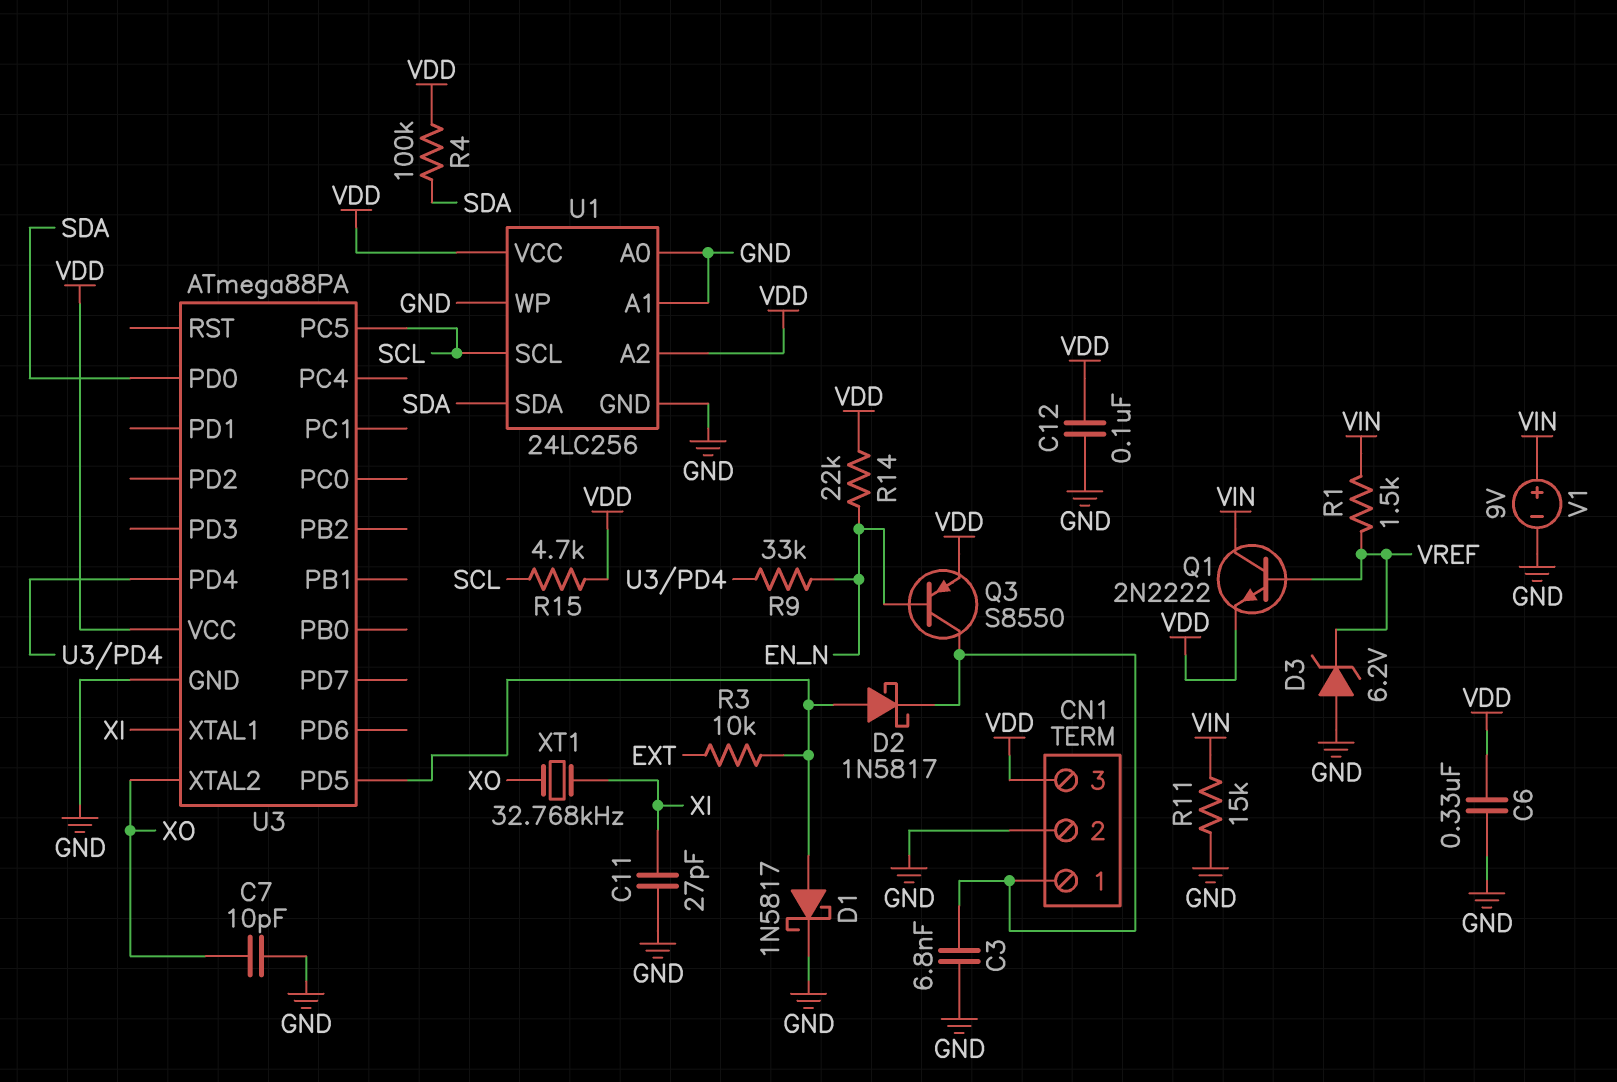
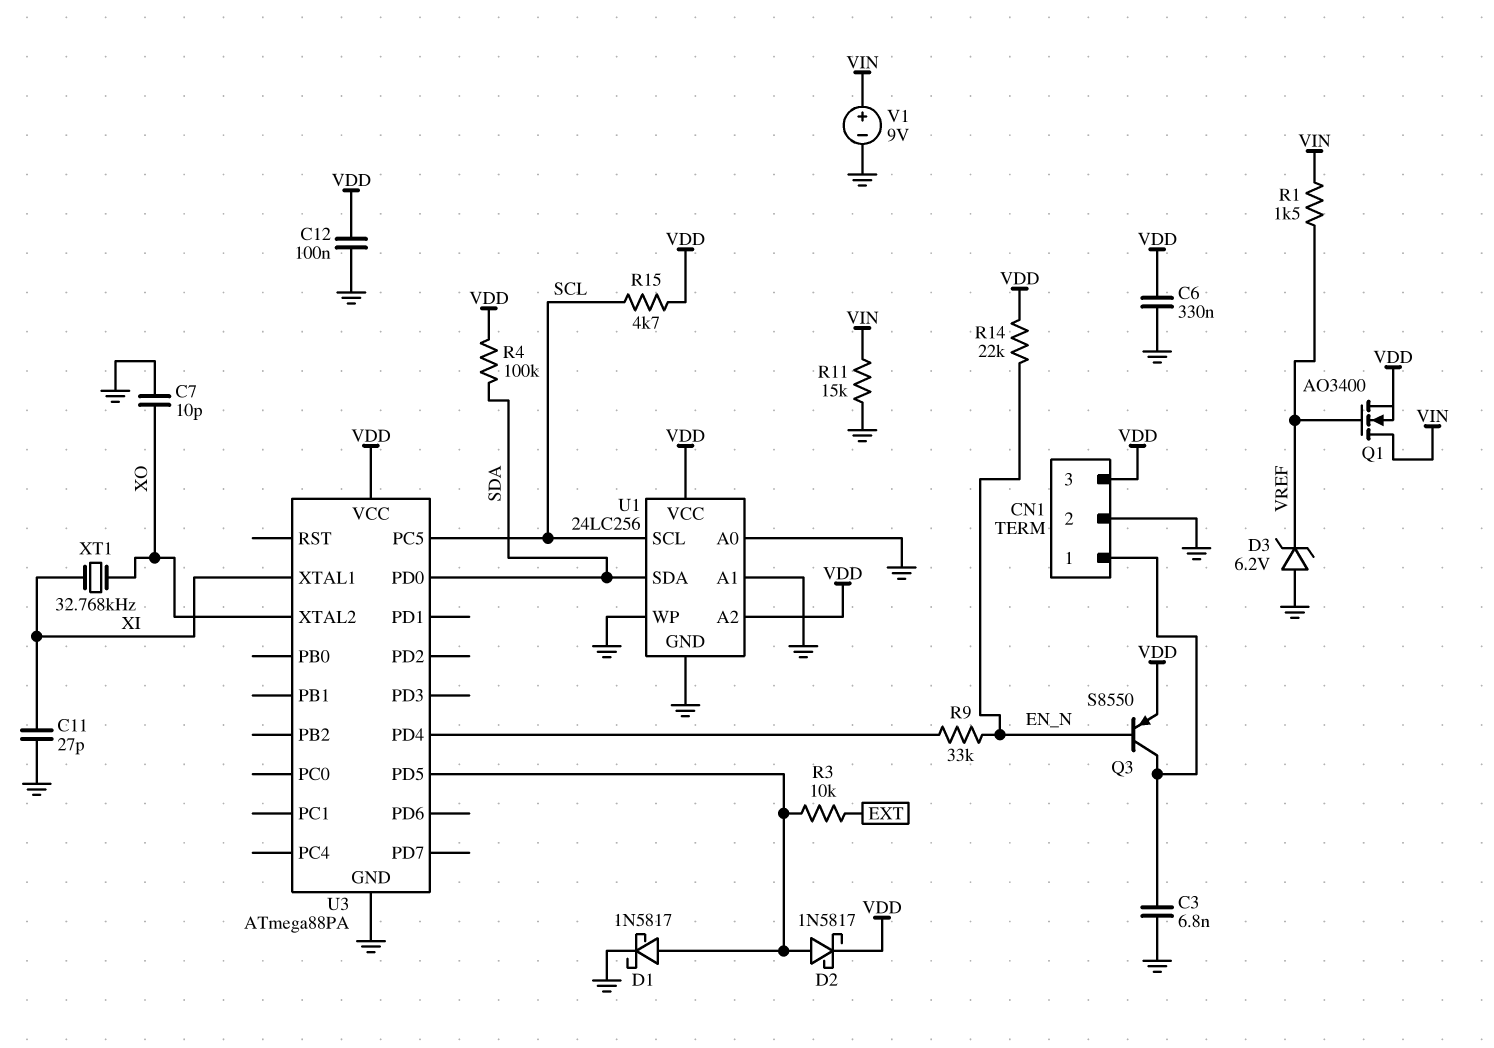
D2: schottky 1N5817 (A U3/PD5, K CN1/1) -> schottky 1N5817 (A U3/PD5, K VDD)
Q1: NPN 2N2222 (B VREF, C VIN, E VDD) -> NMOS AO3400 (G VREF, D VIN, S VDD)

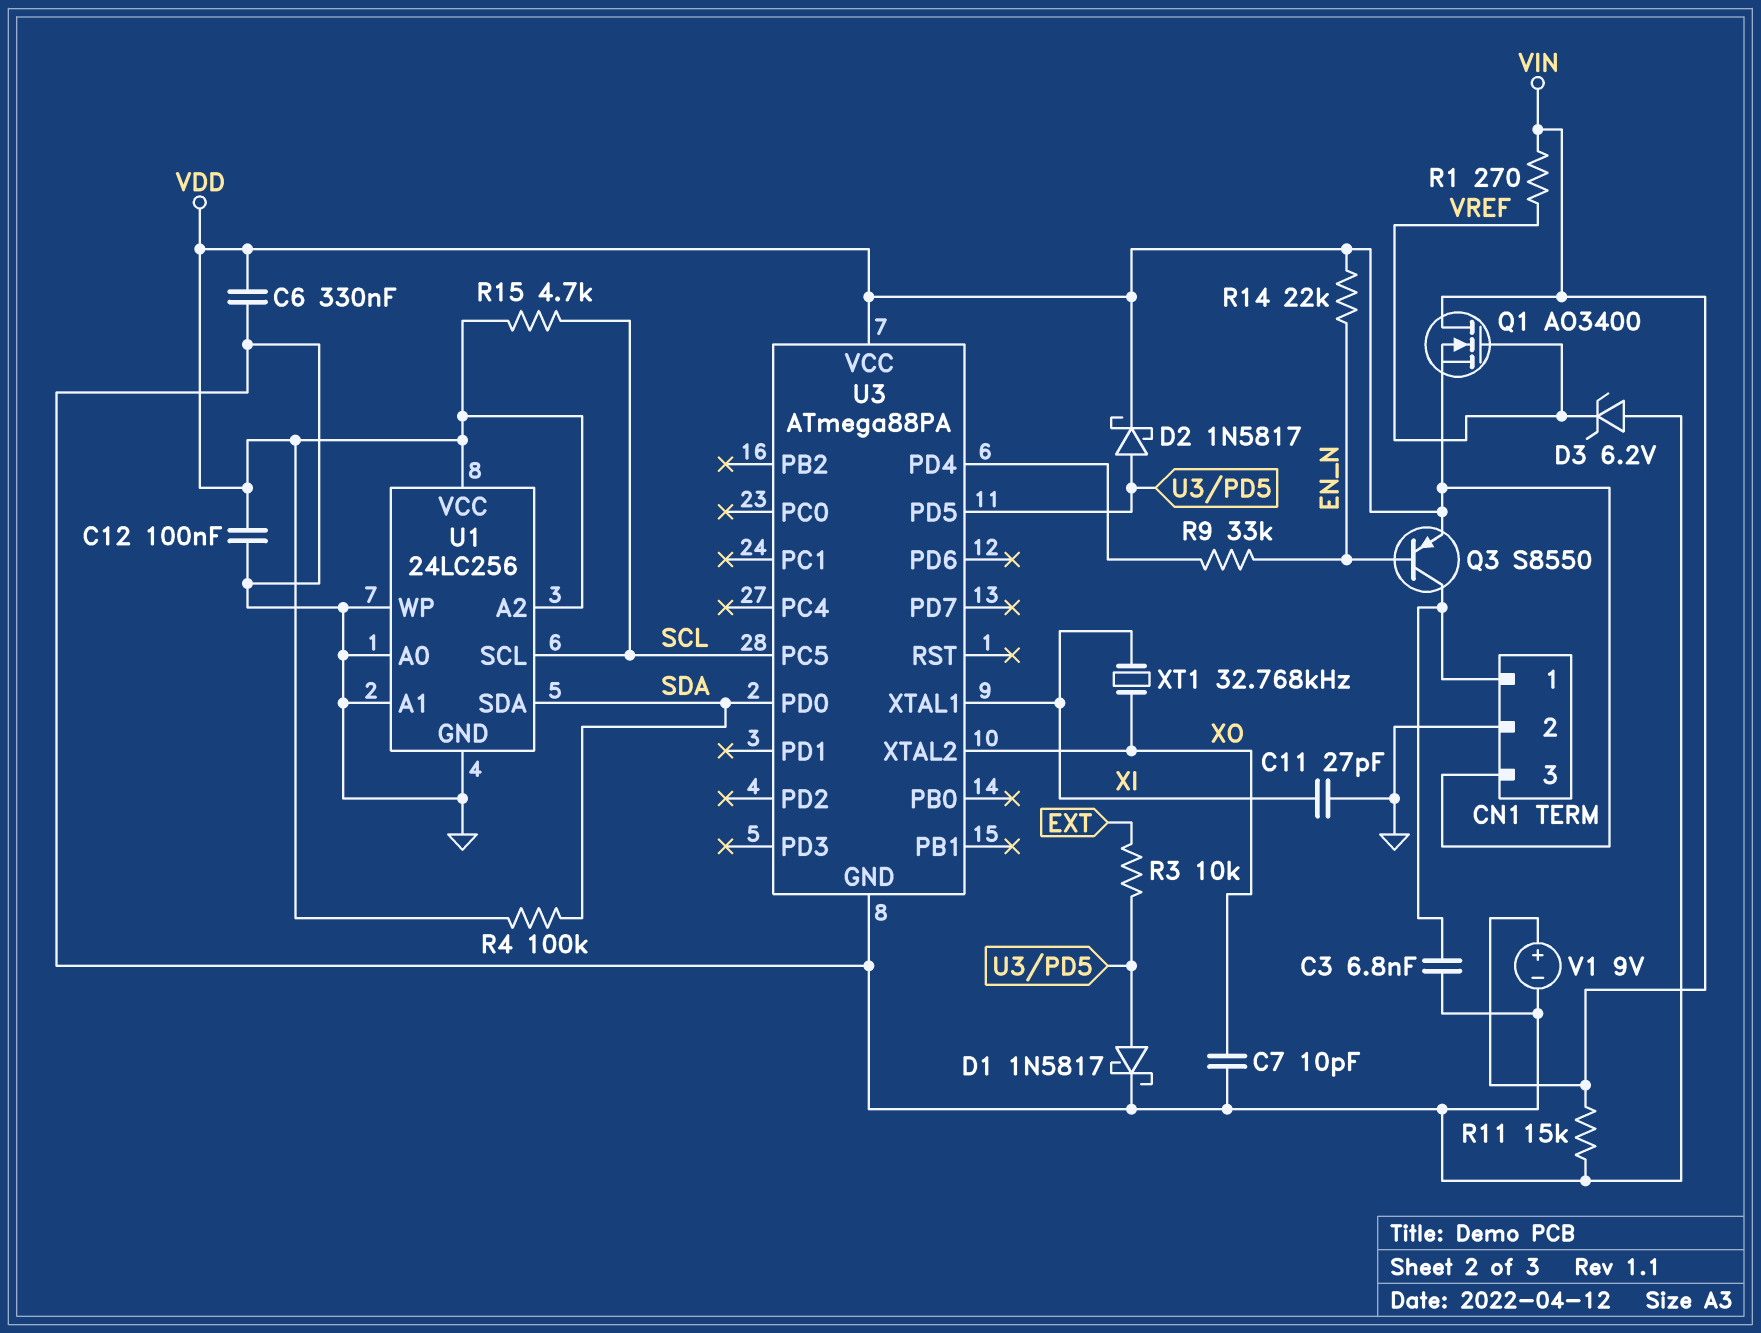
R1: 1.5k (VIN, VREF) -> 270 (VIN, VREF)

